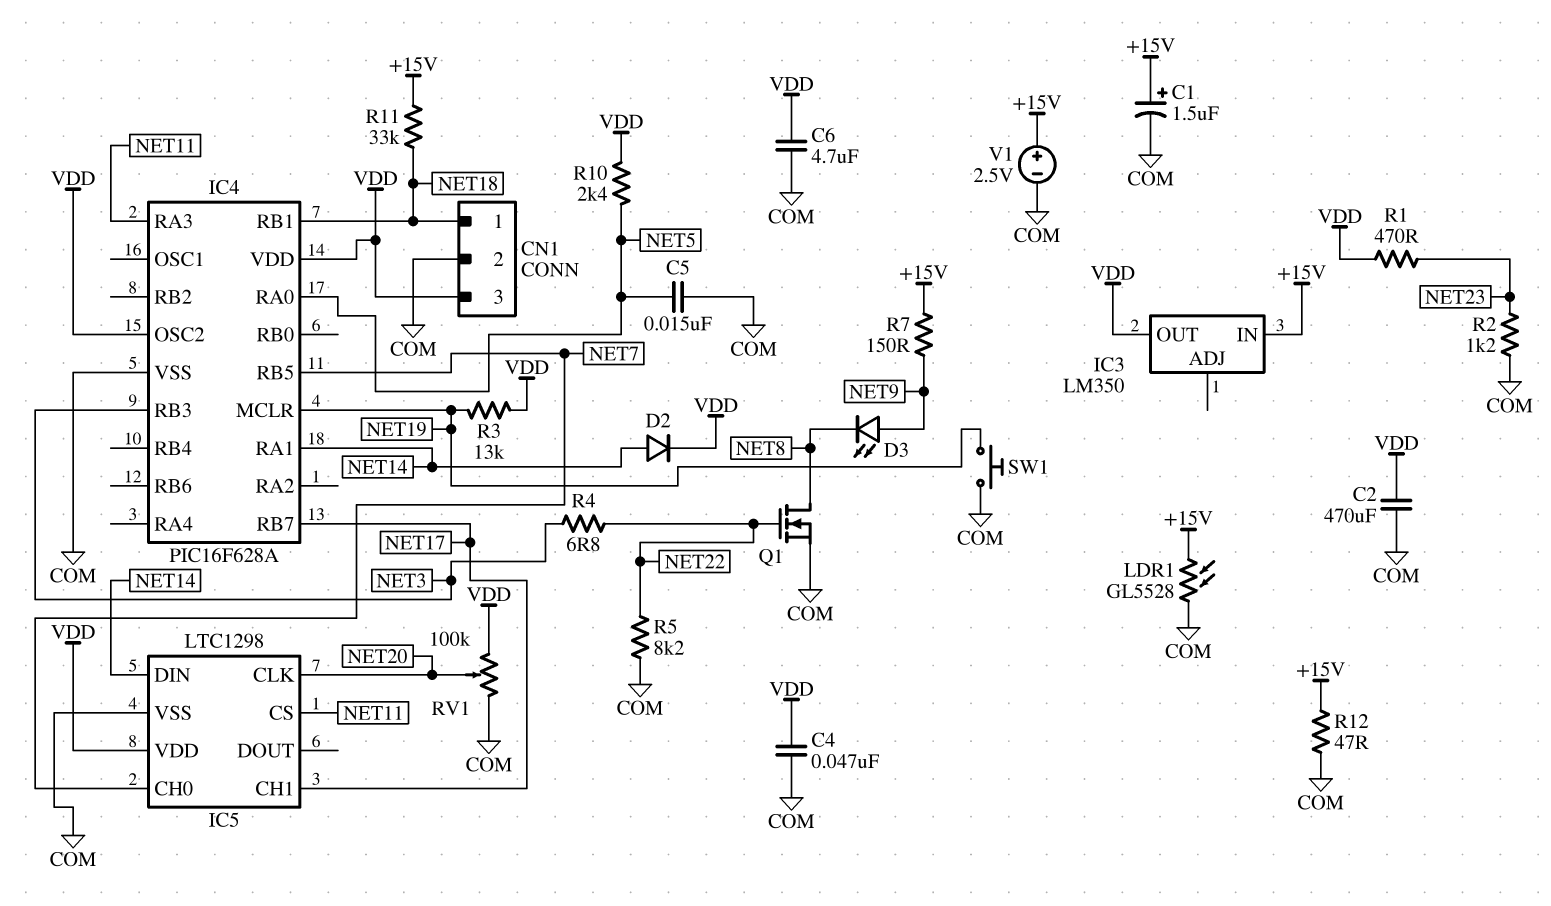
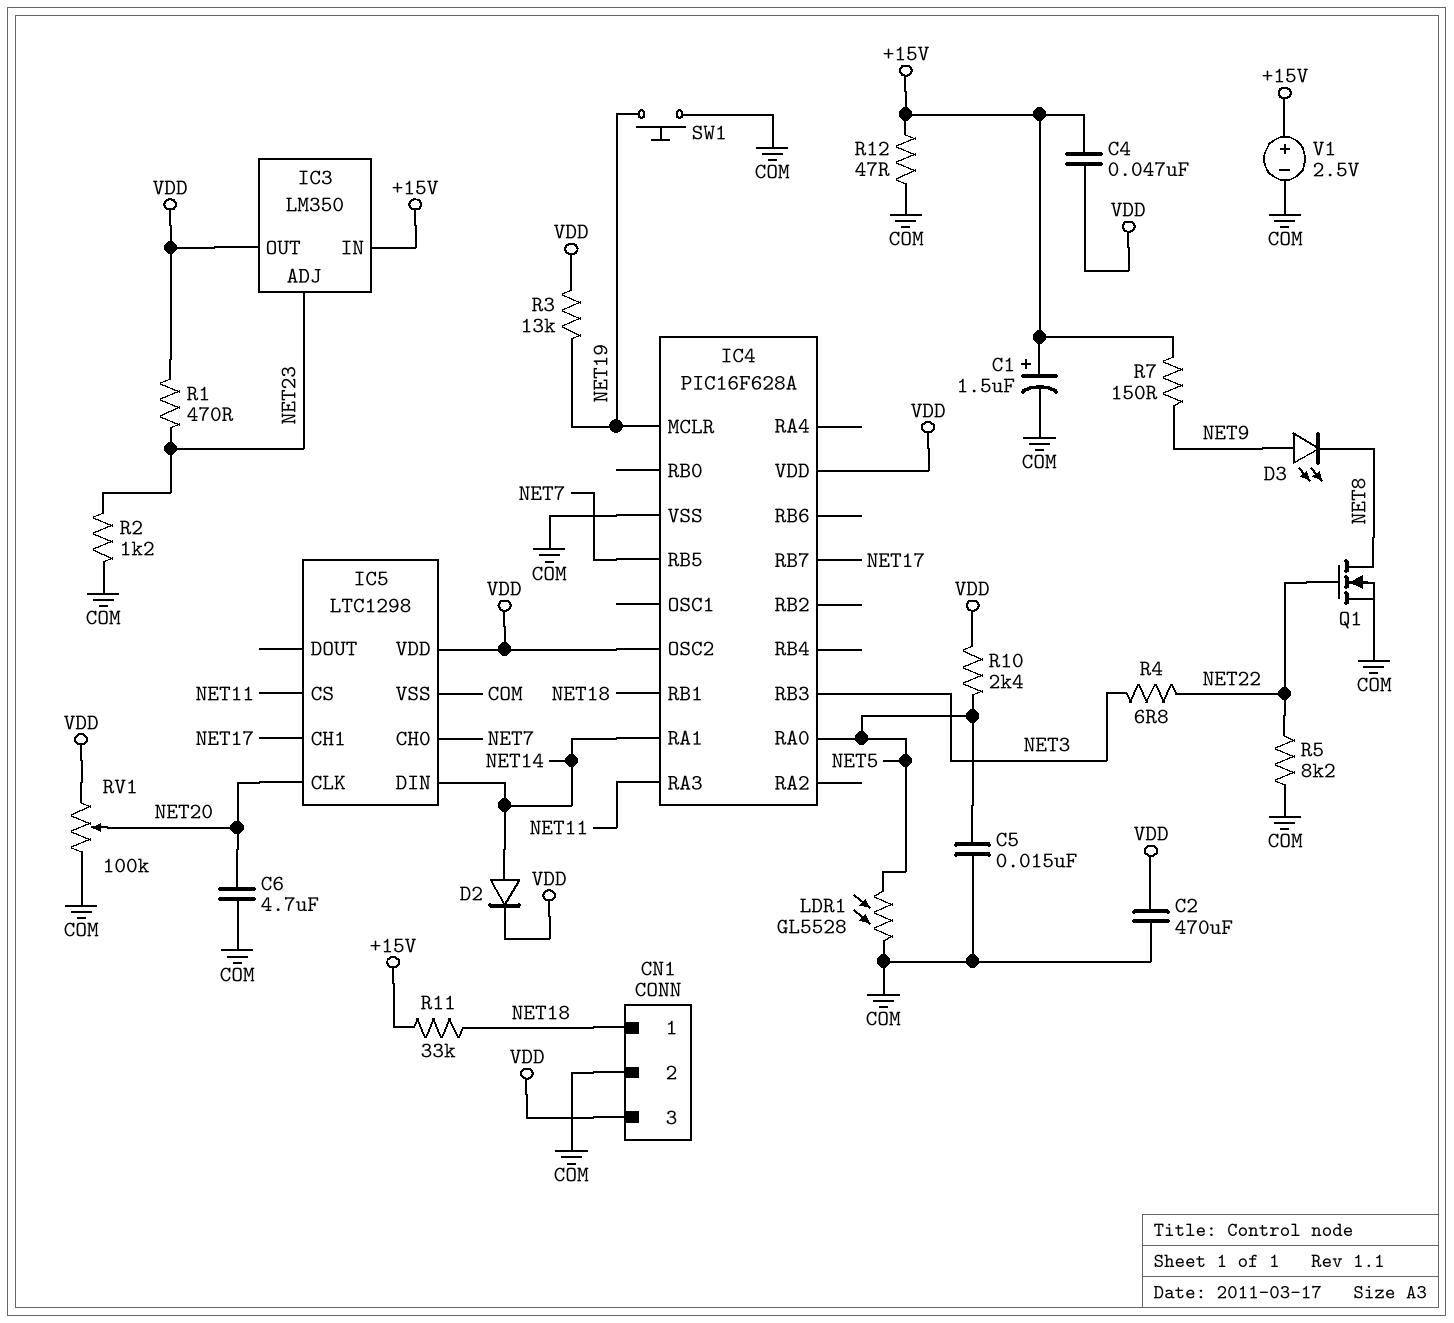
C4: 47nF (COM, VDD) -> 47nF (+15V, VDD)
C6: 4.7uF (COM, VDD) -> 4.7uF (COM, NET20)
IC3 pin ADJ: none -> NET23
LDR1: GL5528 (+15V, COM) -> GL5528 (COM, NET5)

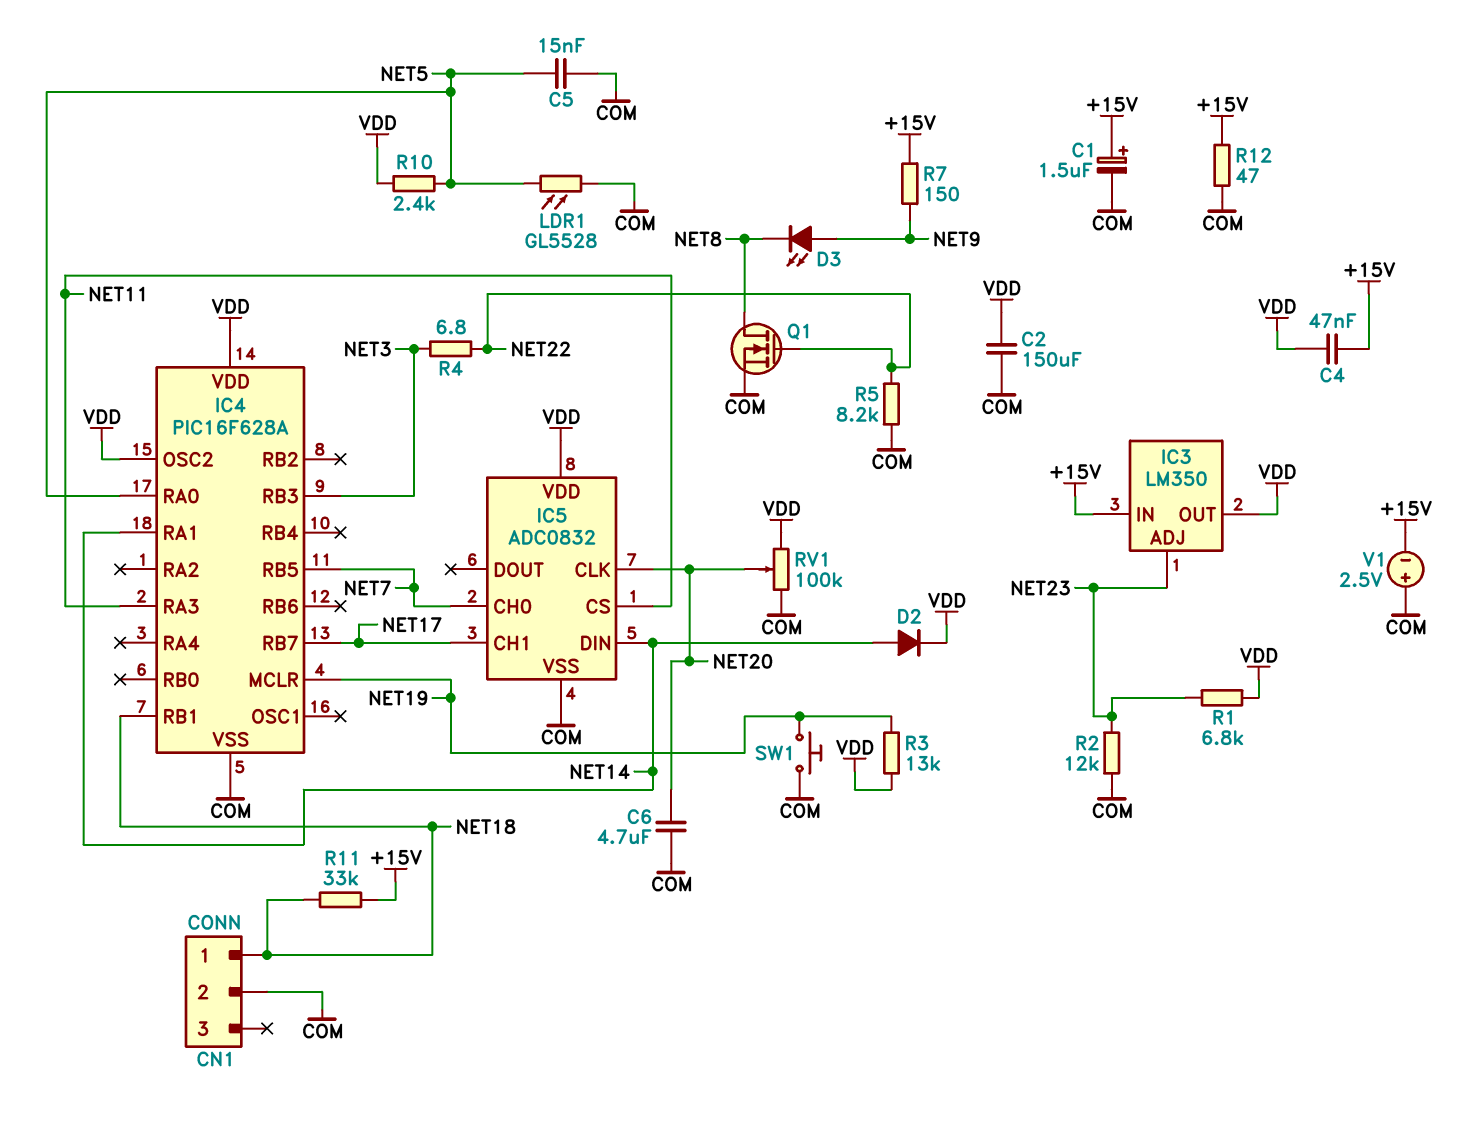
C2: 470uF (COM, VDD) -> 150uF (COM, VDD)
CN1 pin 3: VDD -> none
IC5: LTC1298 -> ADC0832
R1: 470 (NET23, VDD) -> 6.8k (NET23, VDD)
R2: 1.2k (COM, NET23) -> 12k (COM, NET23)
V1: 2.5V (plus +15V, minus COM) -> 2.5V (plus COM, minus +15V)

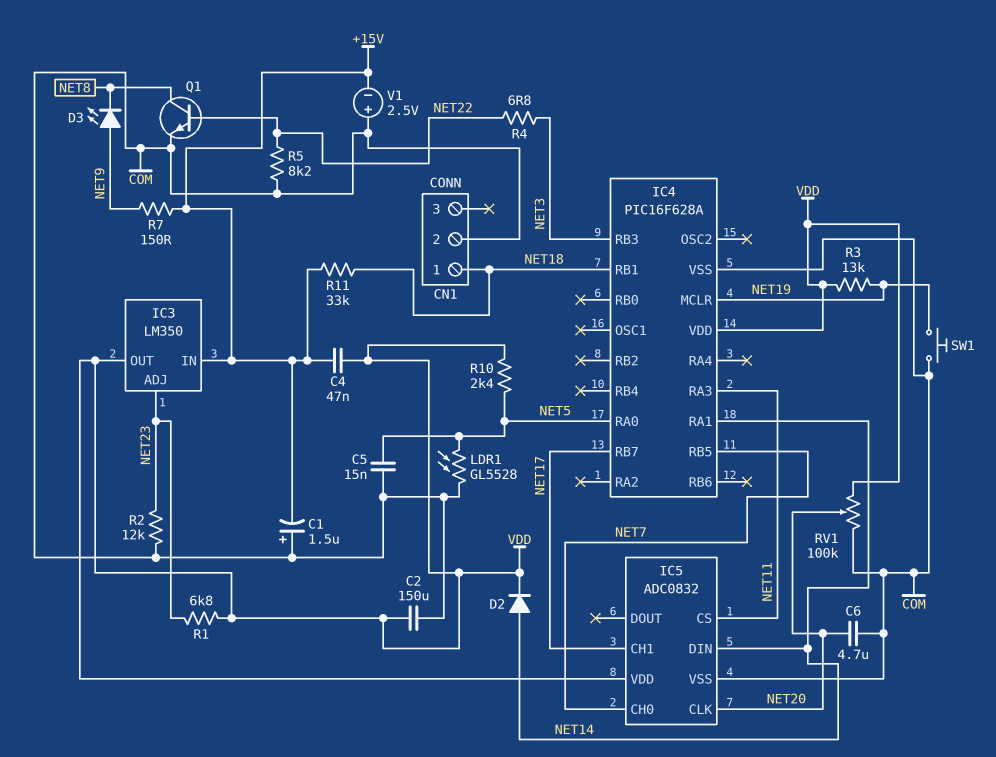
C1: 1.5uF (plus +15V, minus COM) -> 1.5uF (plus COM, minus +15V)
IC4 pin OSC2: VDD -> none
Q1: NMOS (G NET22, D NET8, S COM) -> NPN (B NET22, C NET8, E COM)
R12: 47 (+15V, COM) -> none

